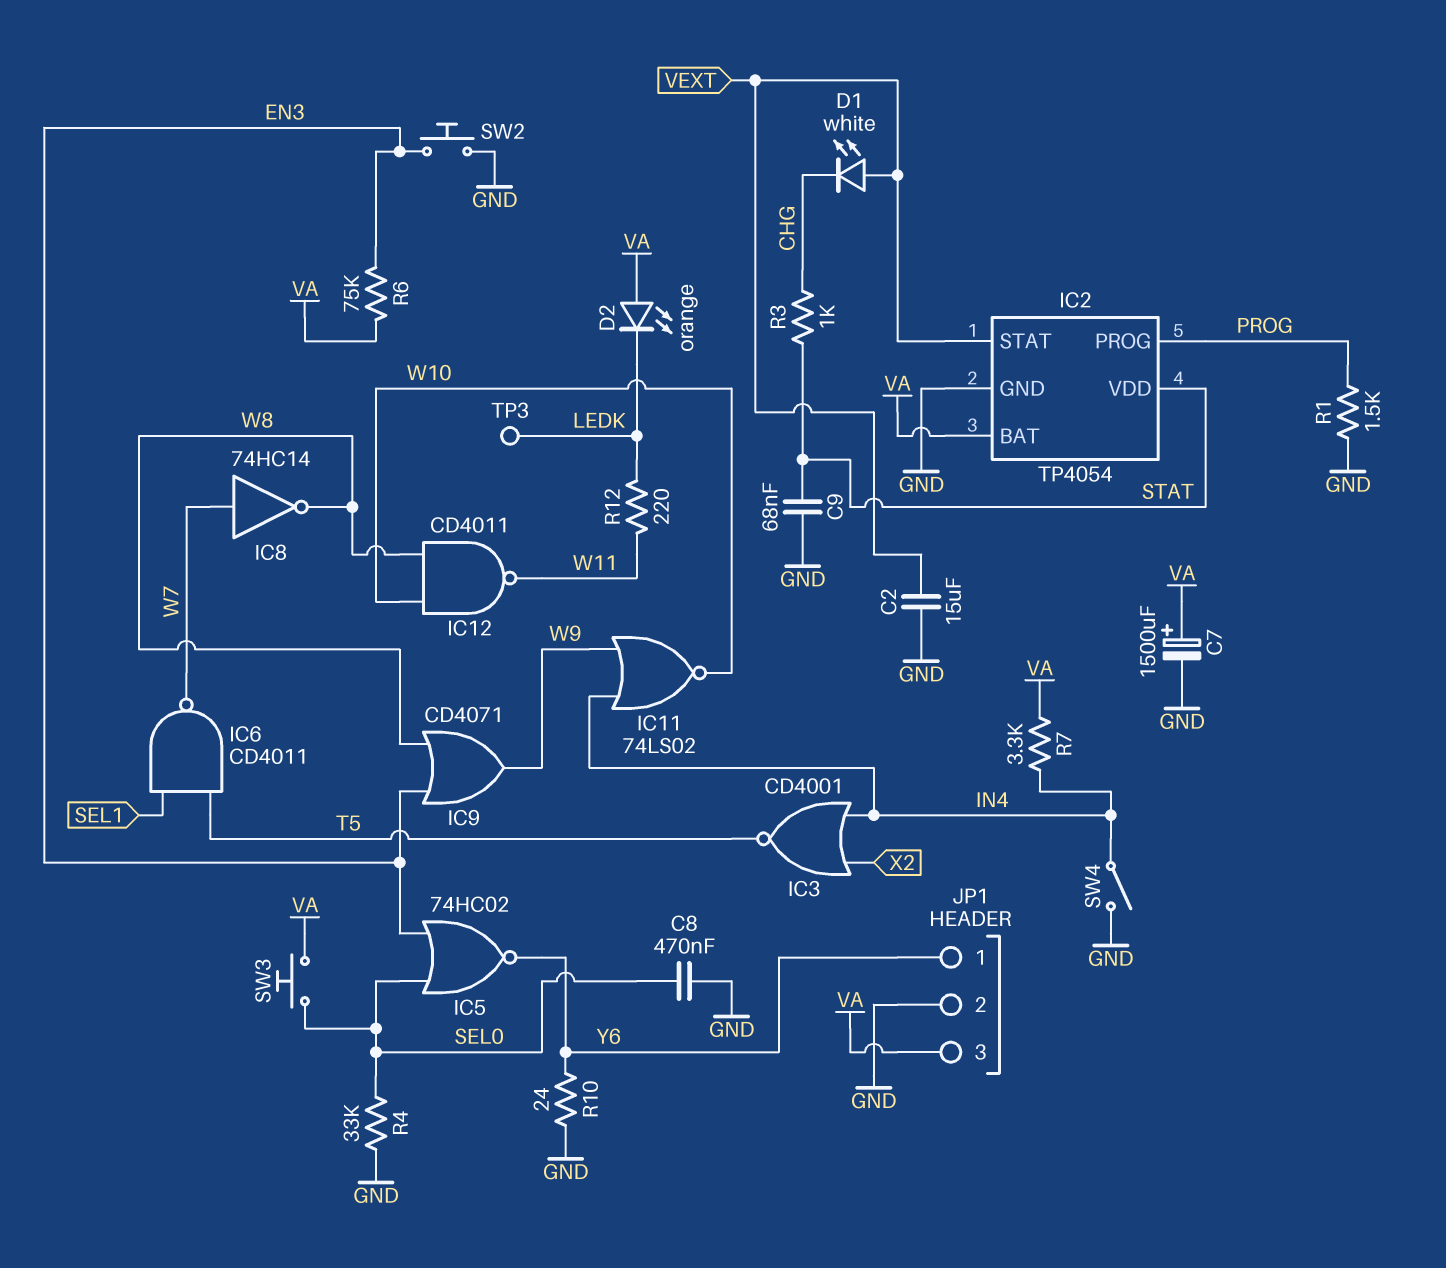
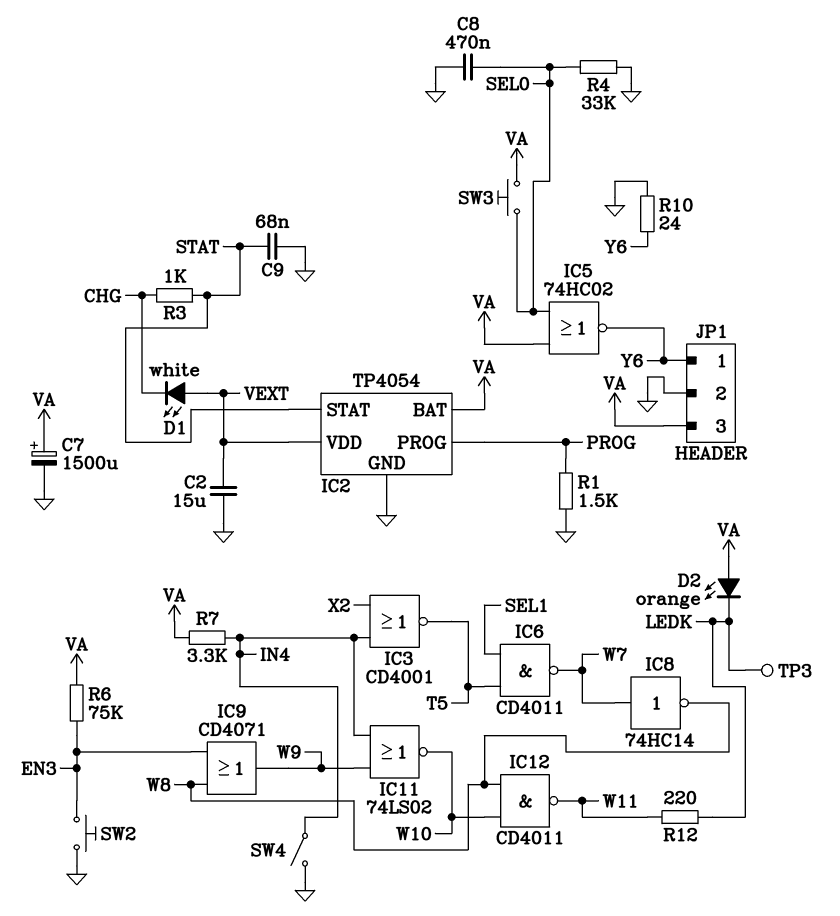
IC2 pin STAT: VEXT -> STAT
IC2 pin VDD: STAT -> VEXT
IC5: NOR 74HC02 (in EN3, in SEL0, out Y6) -> NOR 74HC02 (in SEL0, in VA, out Y6)

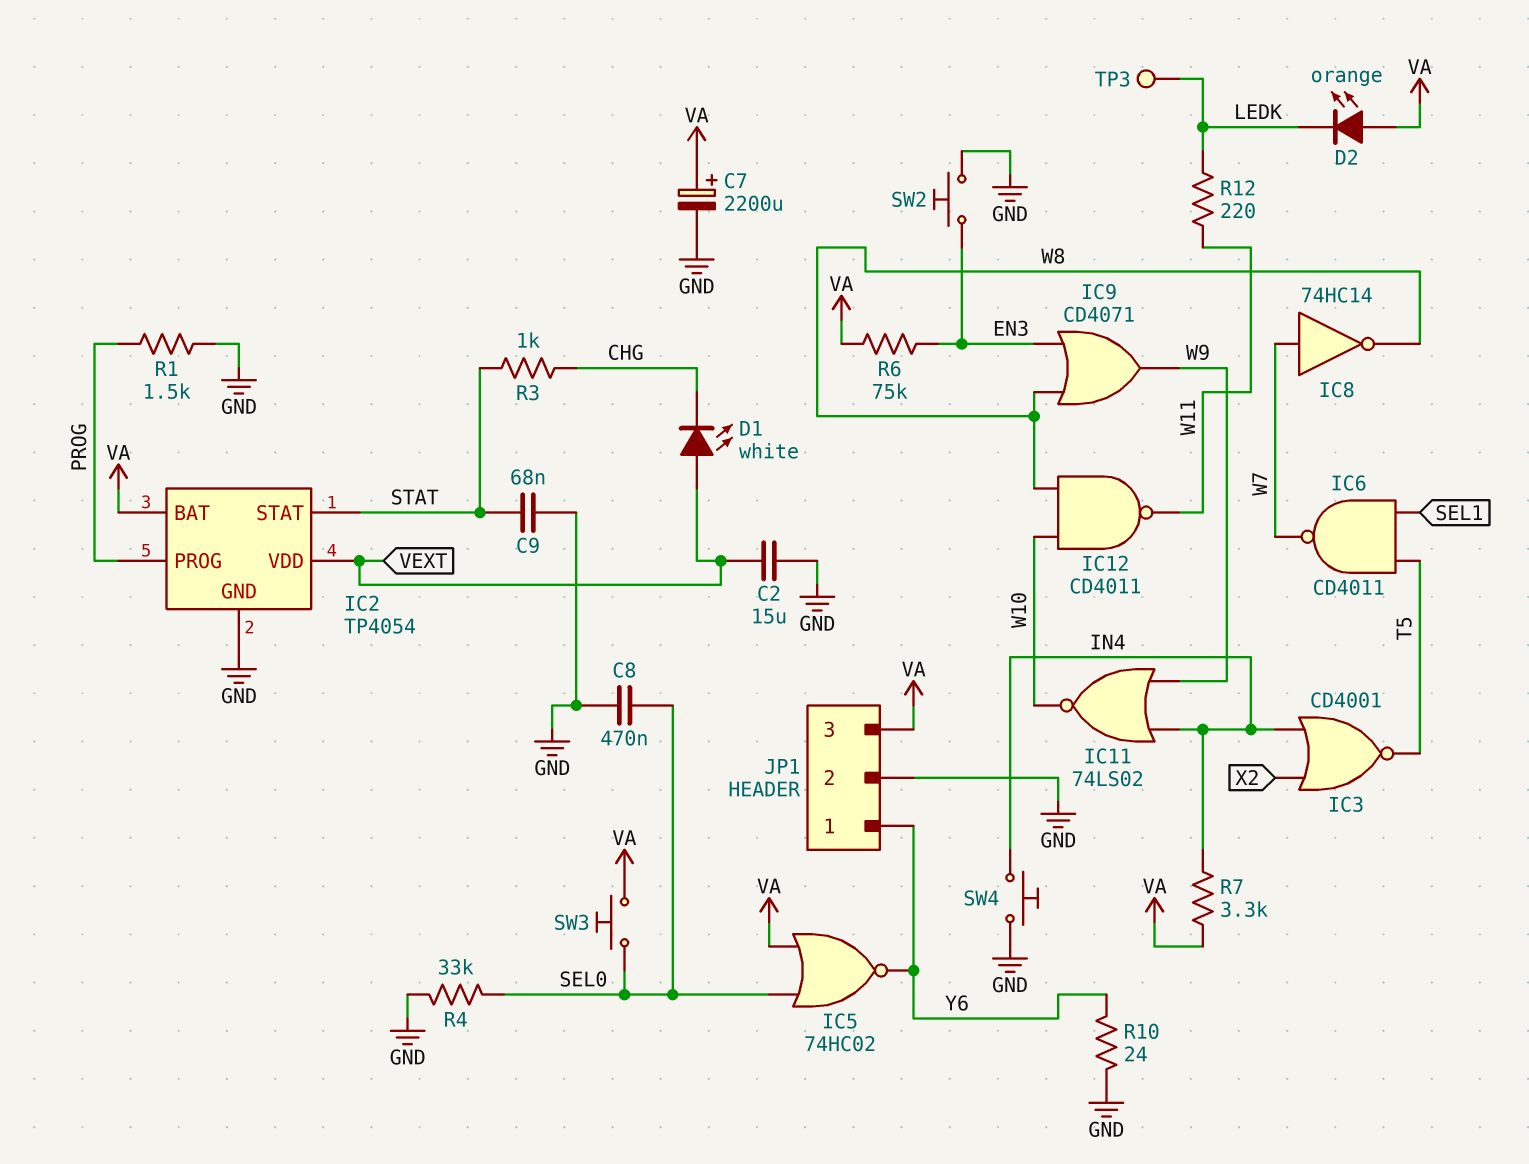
C7: 1500uF (plus VA, minus GND) -> 2200uF (plus VA, minus GND)
SW4: switch (GND, IN4) -> button (GND, IN4)

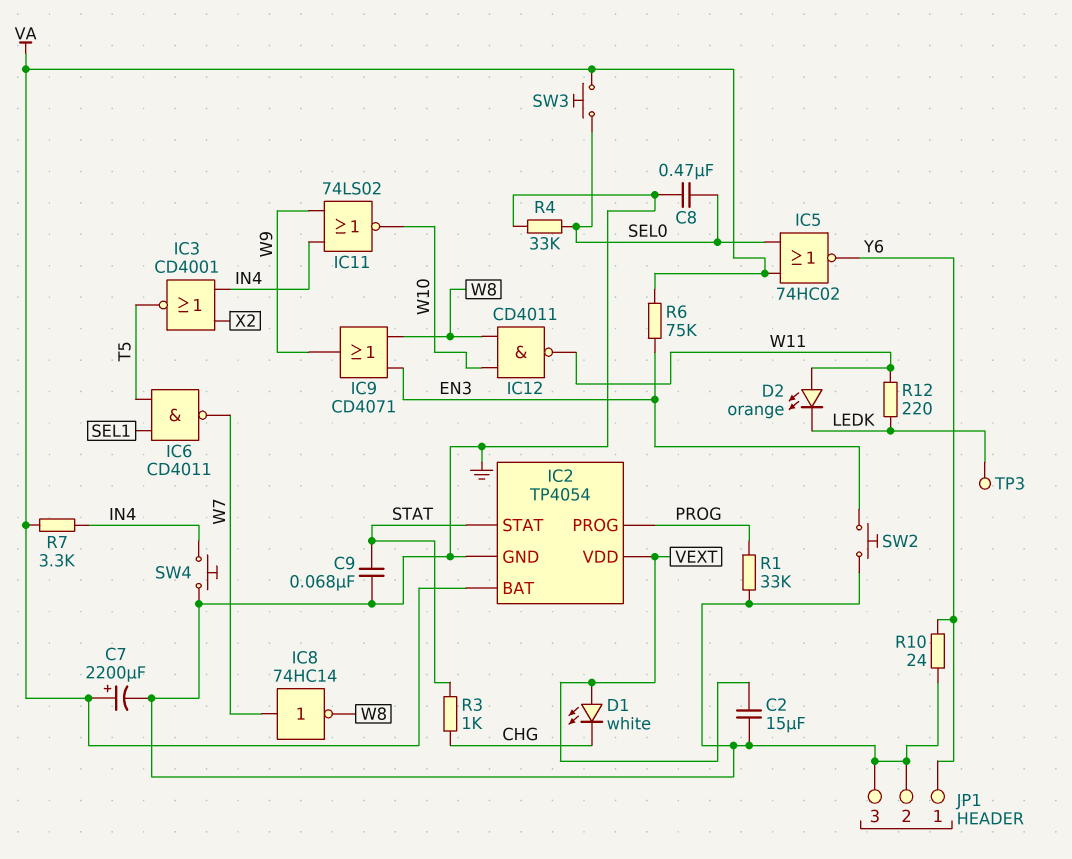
D2: LED orange (A VA, K LEDK) -> LED orange (A W11, K LEDK)
JP1 pin 3: VA -> GND
R1: 1.5k (GND, PROG) -> 33k (GND, PROG)

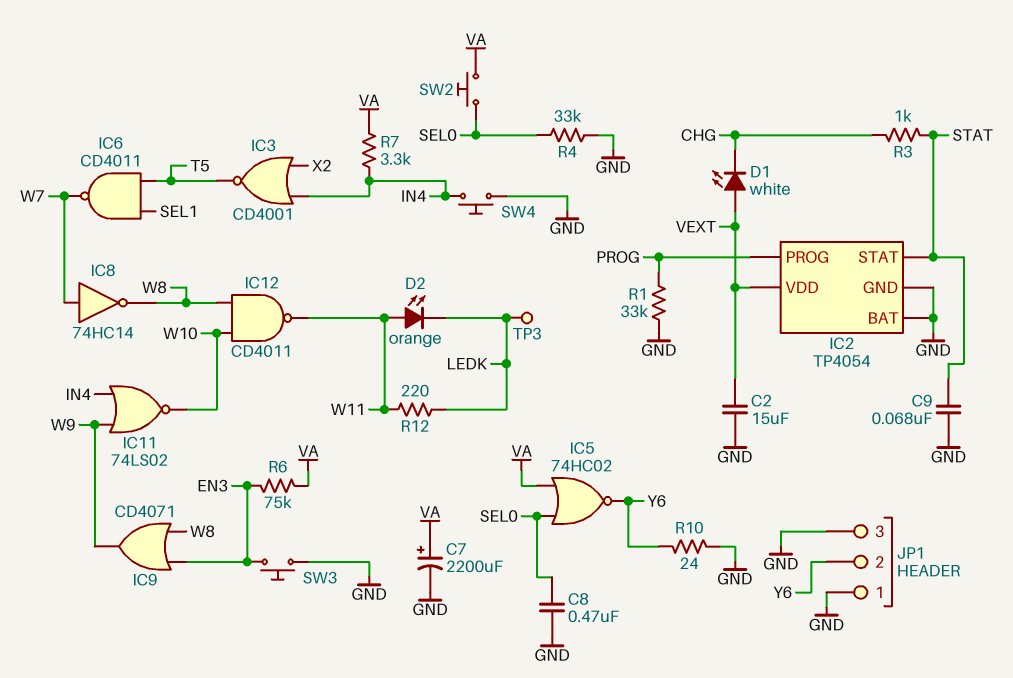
IC2 pin BAT: VA -> GND
JP1 pin 1: Y6 -> GND
JP1 pin 2: GND -> Y6
SW2: button (EN3, GND) -> button (SEL0, VA)
SW3: button (SEL0, VA) -> button (EN3, GND)

